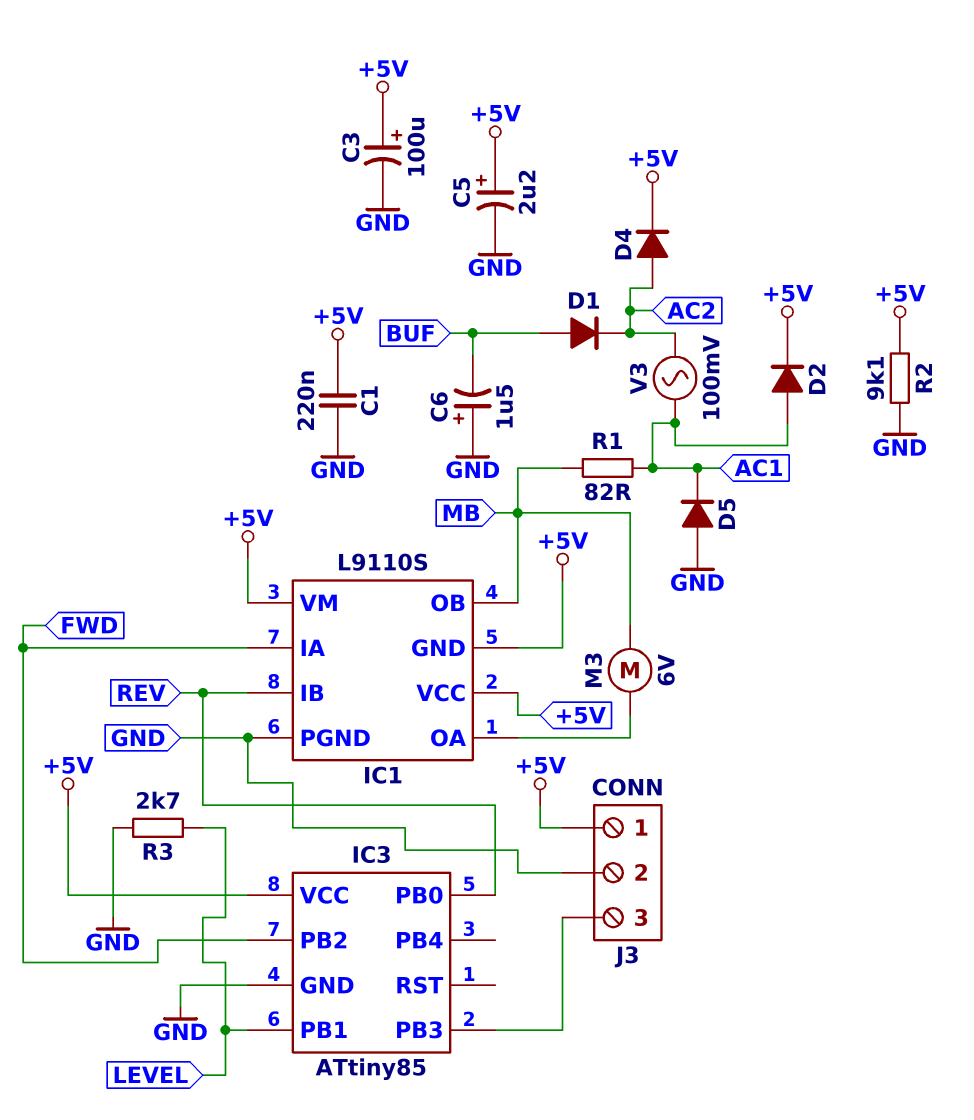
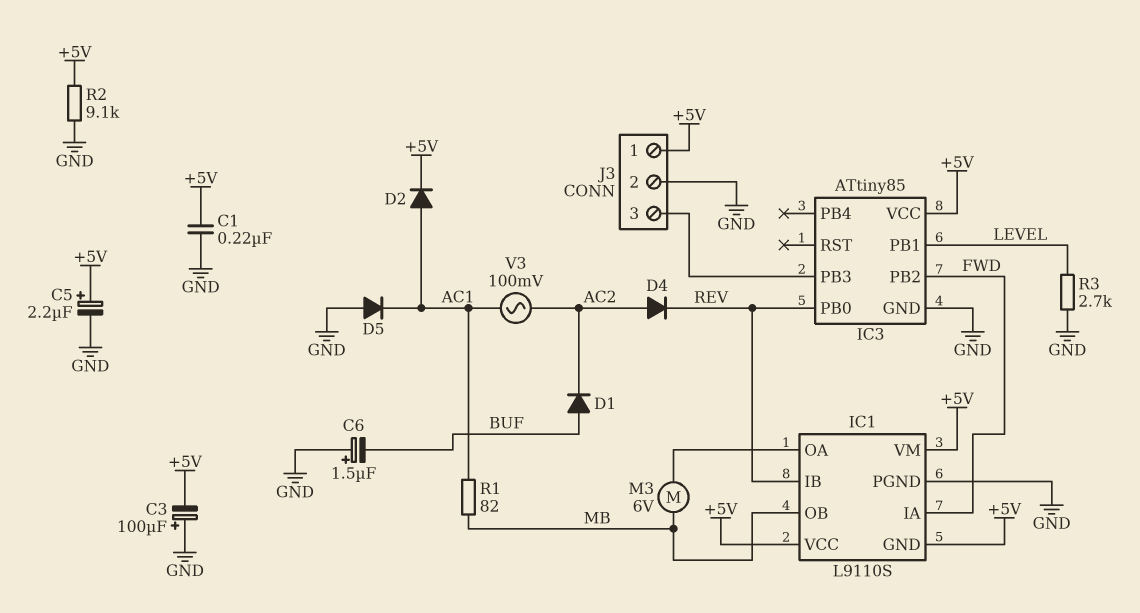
C3: 100uF (plus +5V, minus GND) -> 100uF (plus GND, minus +5V)
D4: diode (A AC2, K +5V) -> diode (A AC2, K REV)

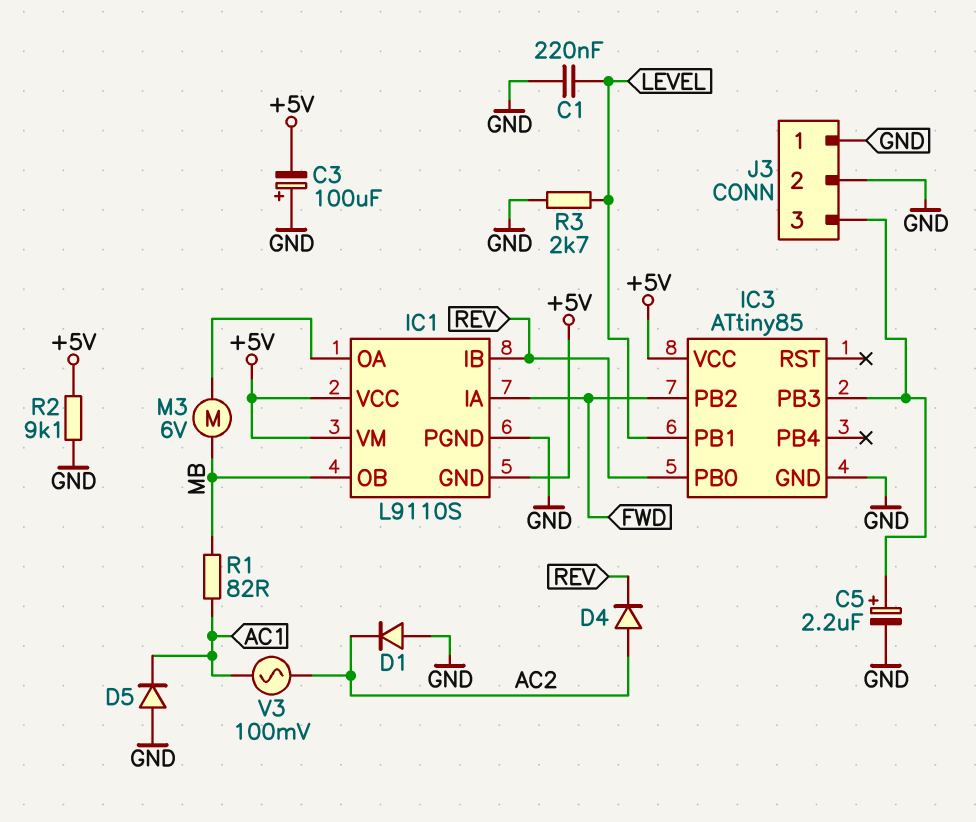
C1: 220nF (+5V, GND) -> 220nF (GND, LEVEL)
C5: 2.2uF (plus +5V, minus GND) -> 2.2uF (plus IC3/PB3, minus GND)
C6: 1.5uF (plus GND, minus BUF) -> none
D1: diode (A BUF, K AC2) -> diode (A GND, K AC2)
D2: diode (A AC1, K +5V) -> none
J3 pin 1: +5V -> GND

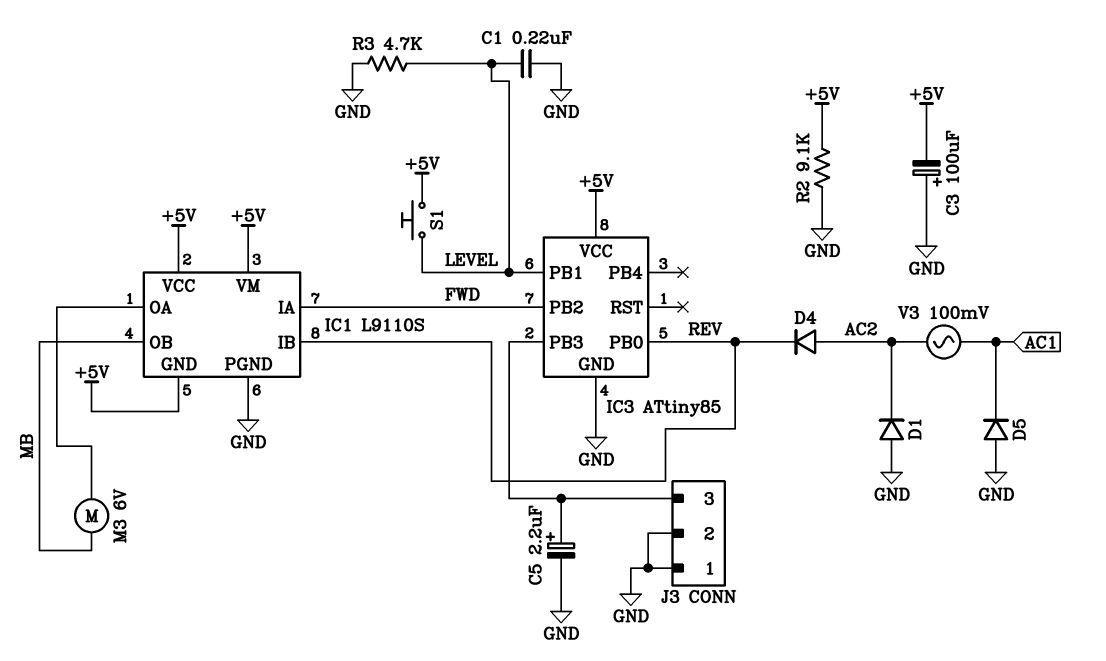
R1: 82 (AC1, MB) -> none
R3: 2.7k (GND, LEVEL) -> 4.7k (GND, LEVEL)
S1: none -> button (+5V, LEVEL)

